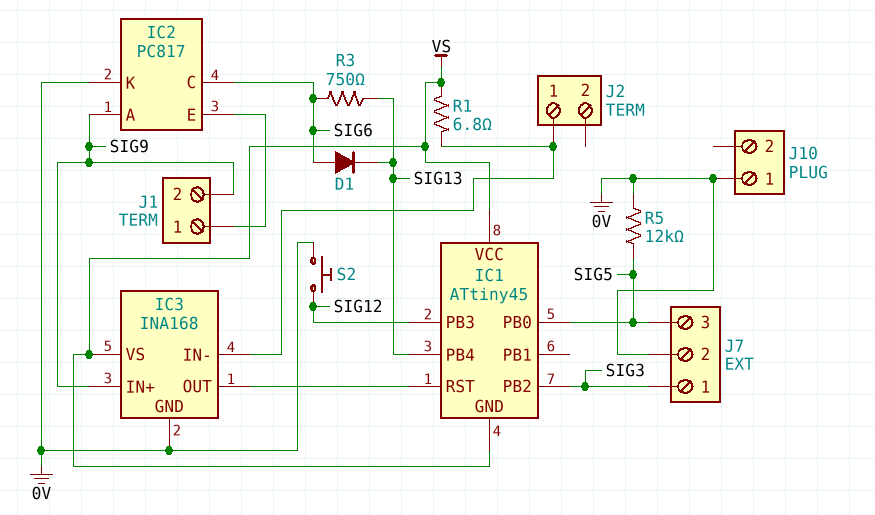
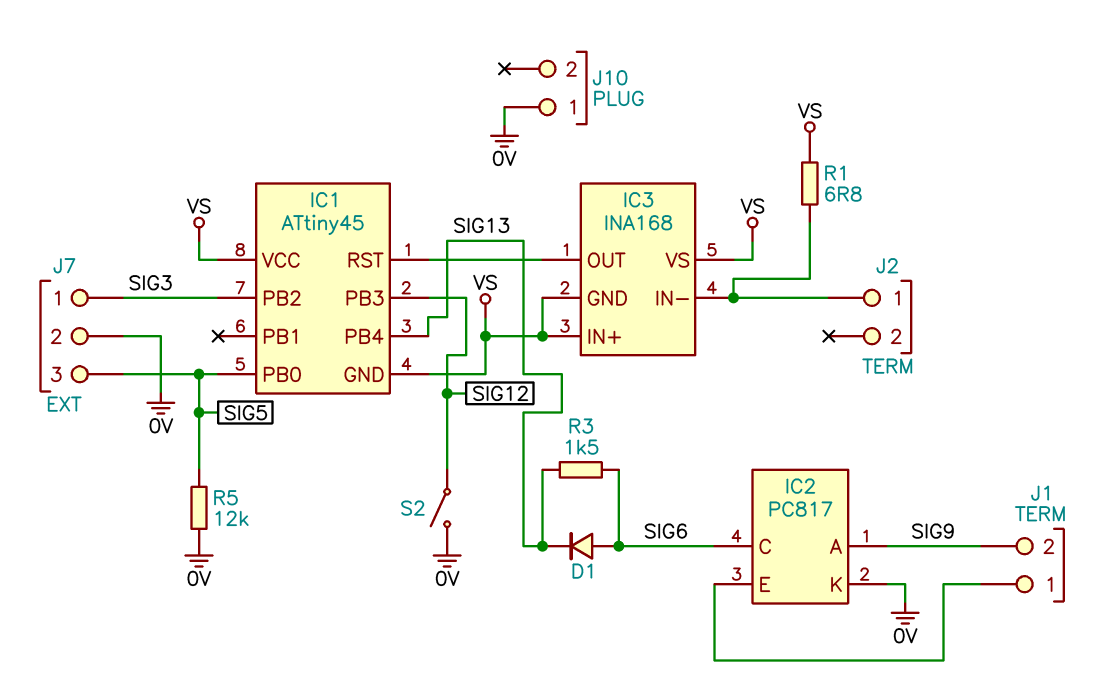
IC3 pin GND: 0V -> VS
IC3 pin IN+: SIG9 -> VS
R3: 750 (SIG6, SIG13) -> 1.5k (SIG6, SIG13)
S2: button (0V, SIG12) -> switch (0V, SIG12)

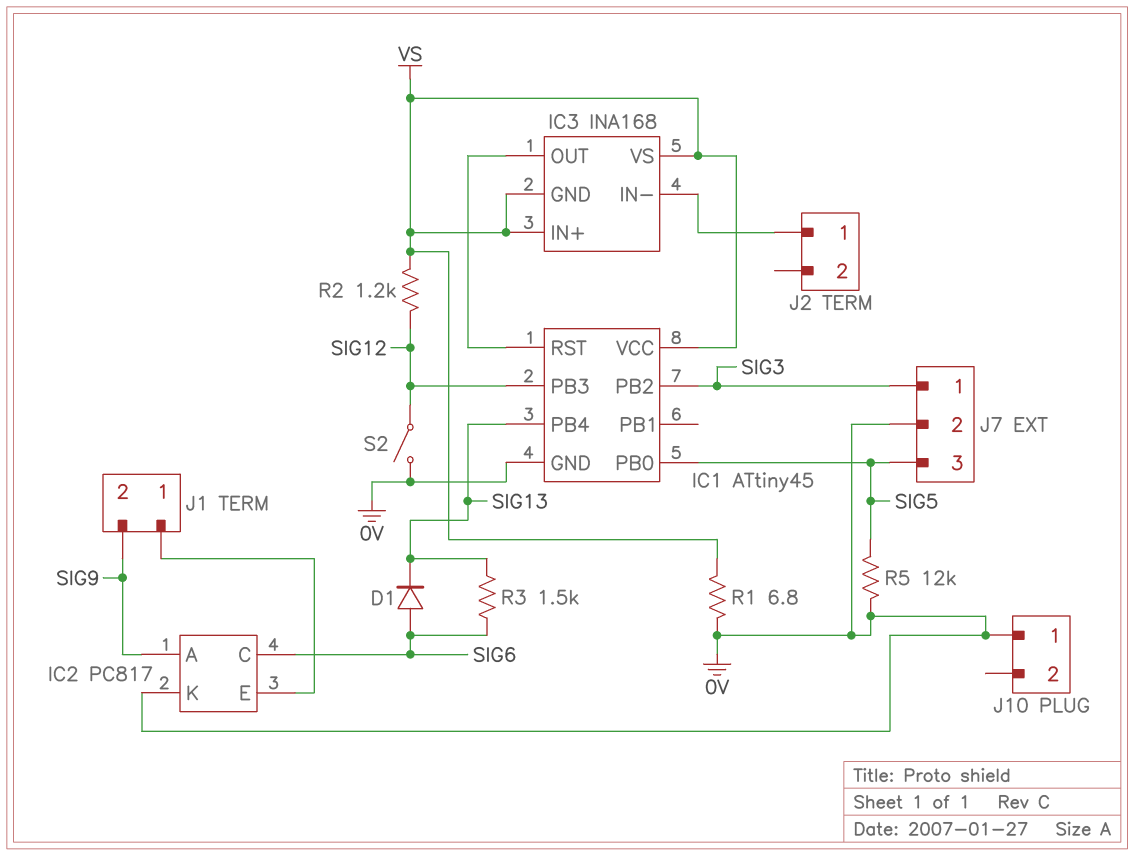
IC1 pin GND: VS -> 0V
R1: 6.8 (IC3/IN-, VS) -> 6.8 (0V, VS)
R2: none -> 1.2k (SIG12, VS)

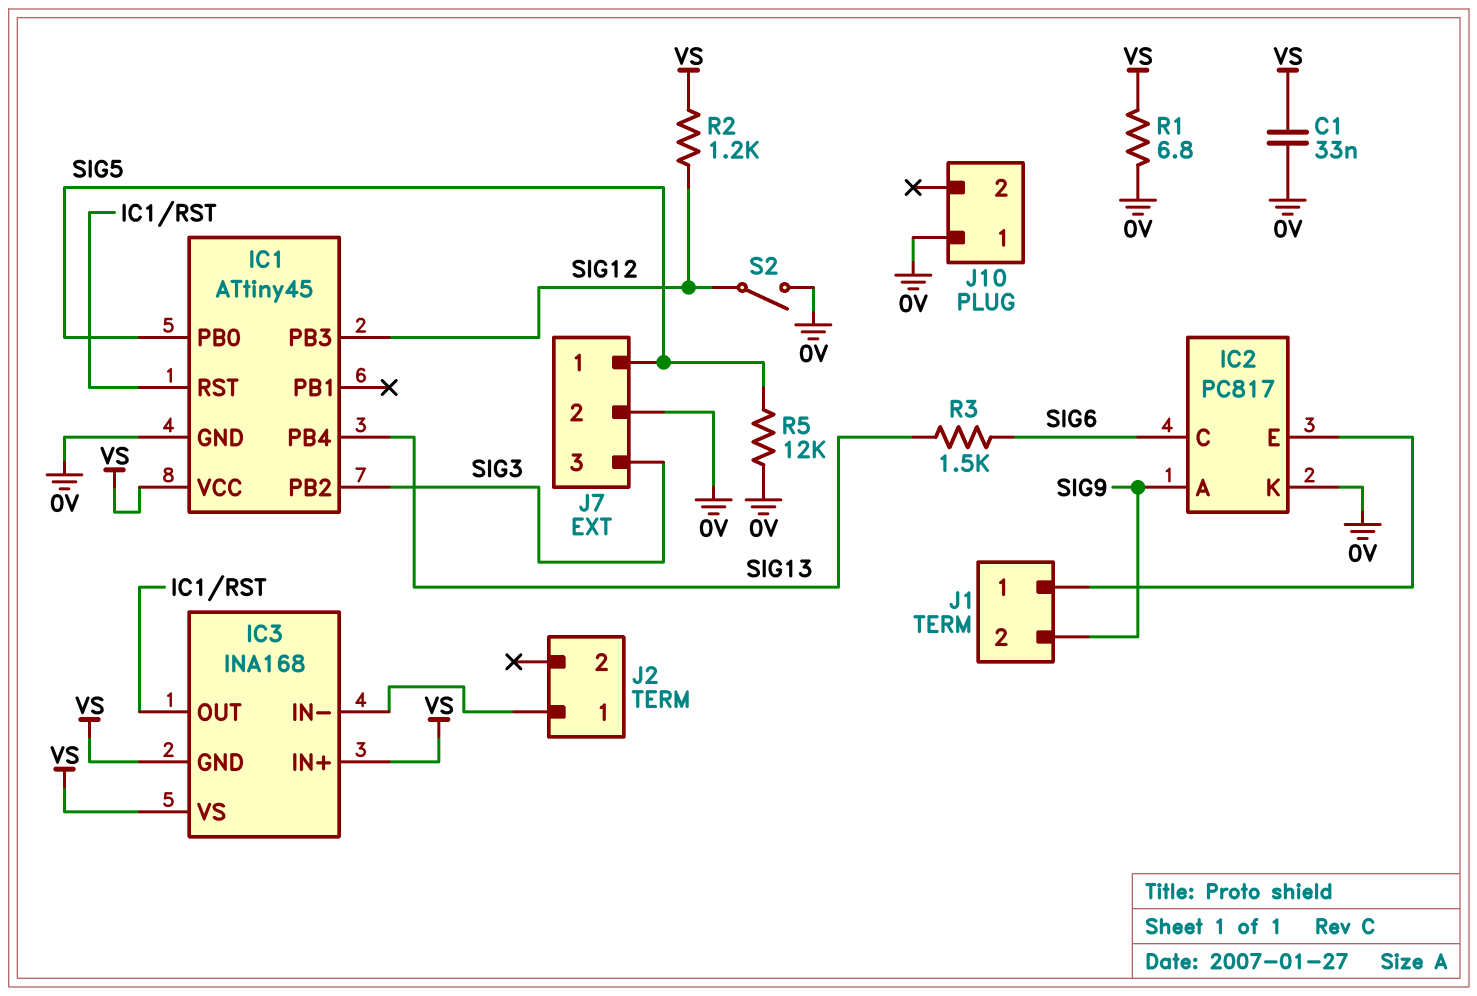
C1: none -> 33nF (0V, VS)
D1: diode (A SIG6, K SIG13) -> none
J7 pin 1: SIG3 -> SIG5
J7 pin 3: SIG5 -> SIG3

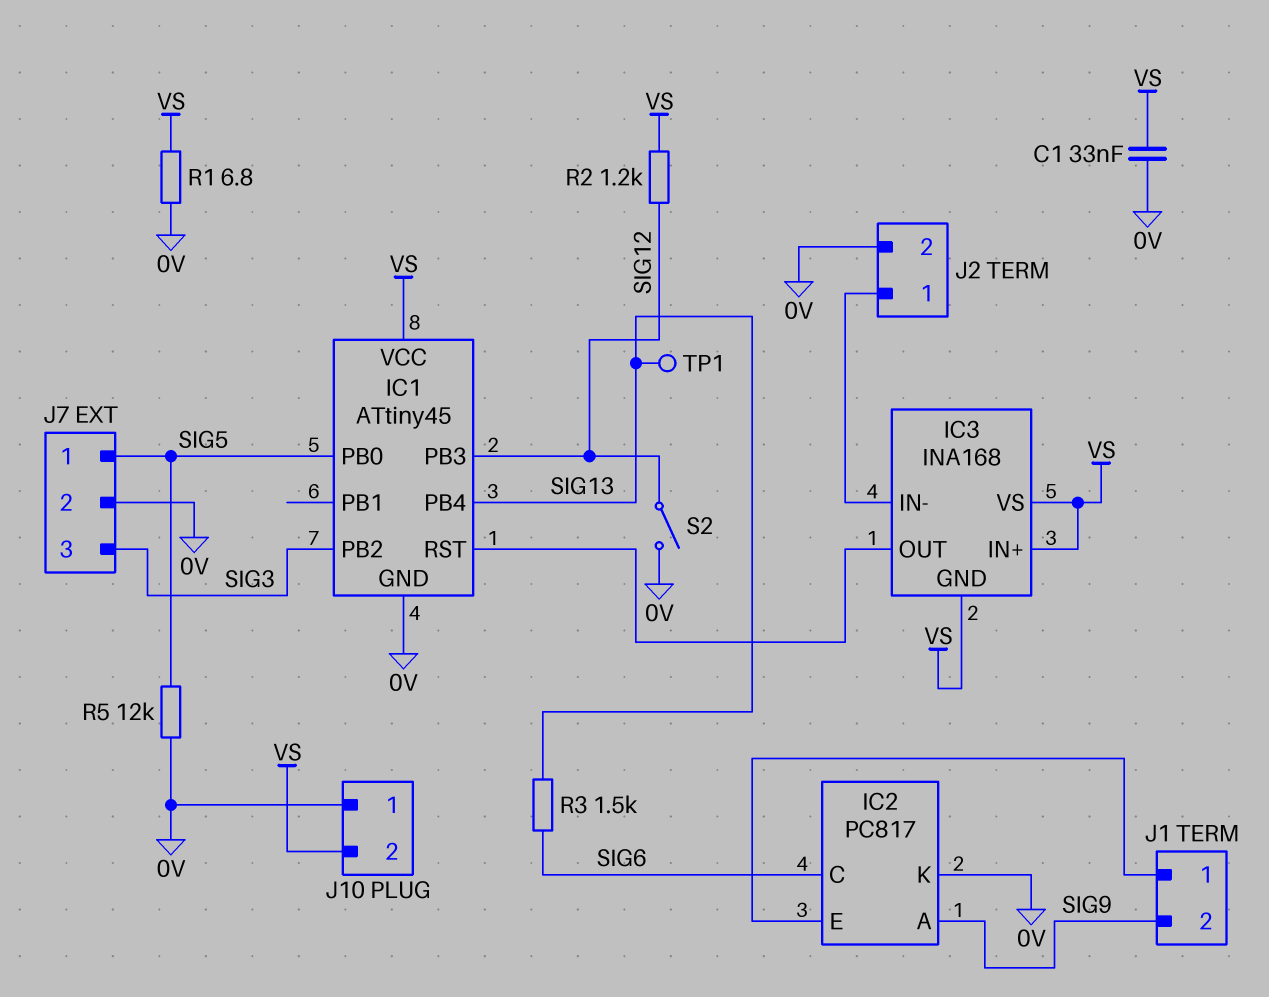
J2 pin 2: none -> 0V
J10 pin 2: none -> VS
TP1: none -> test point (SIG13)

